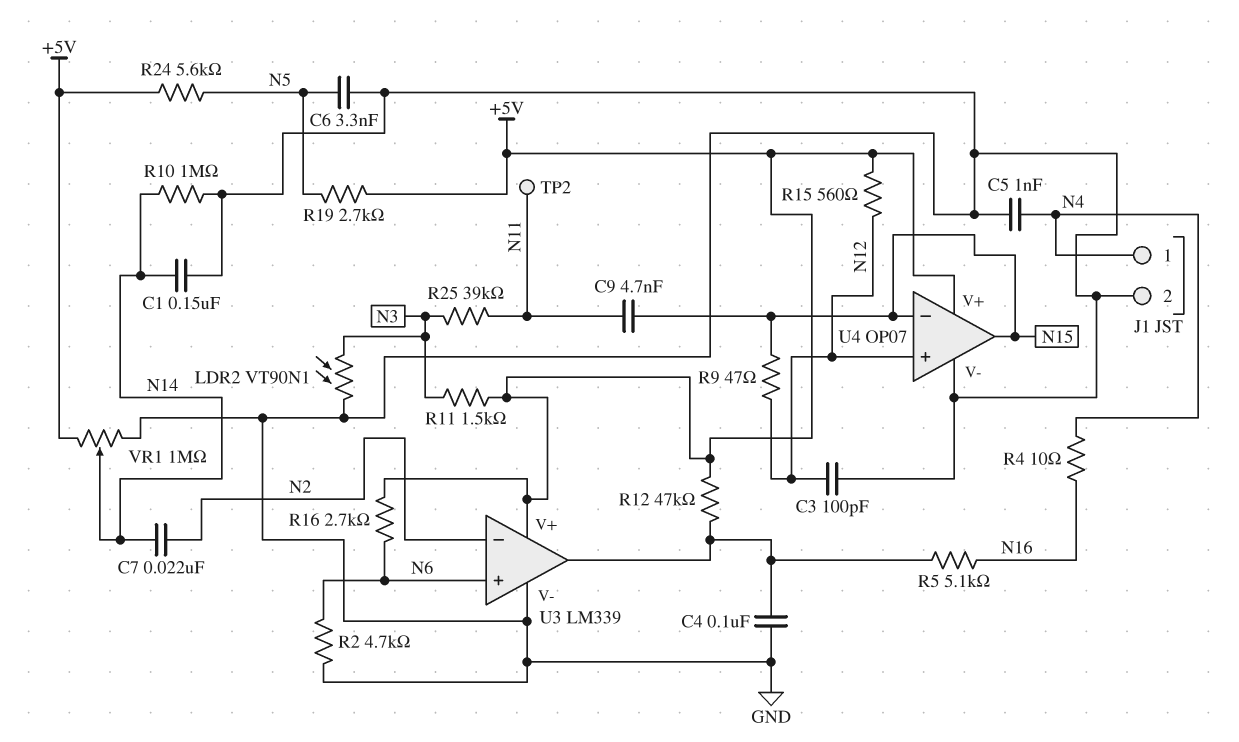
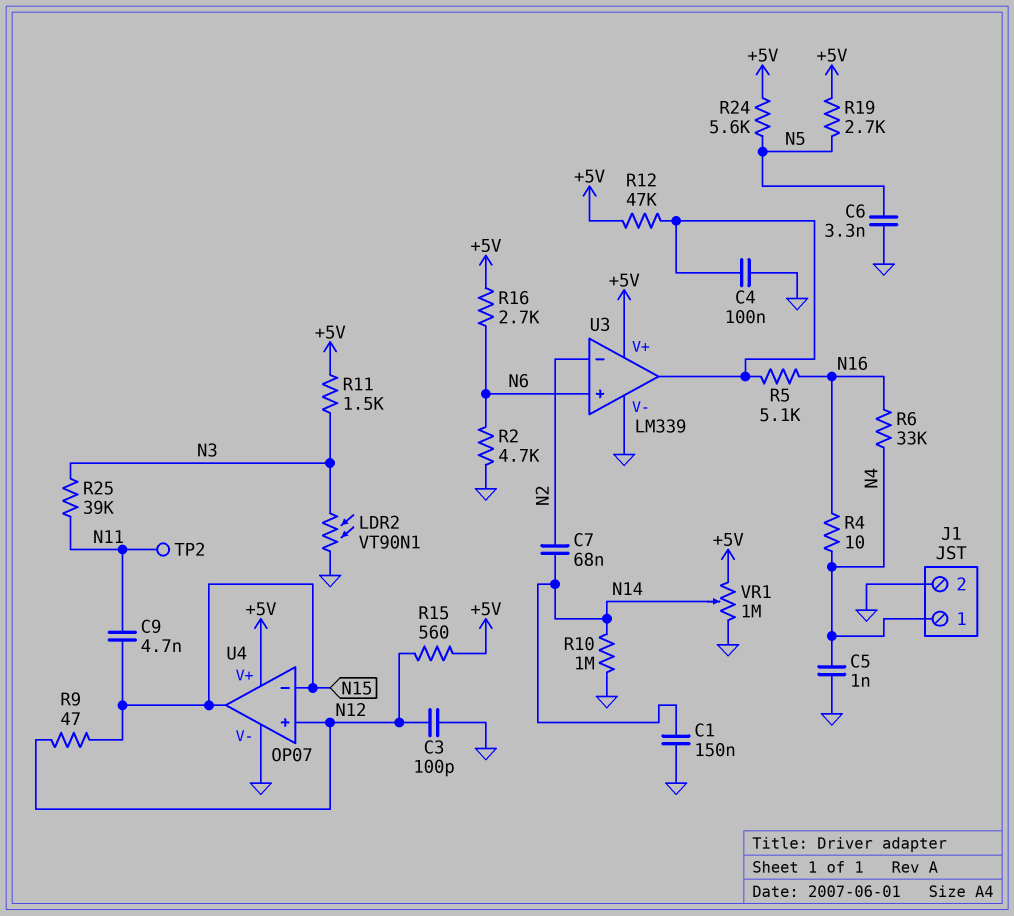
C7: 22nF (N2, N14) -> 68nF (N2, N14)
R6: none -> 33k (N4, N16)

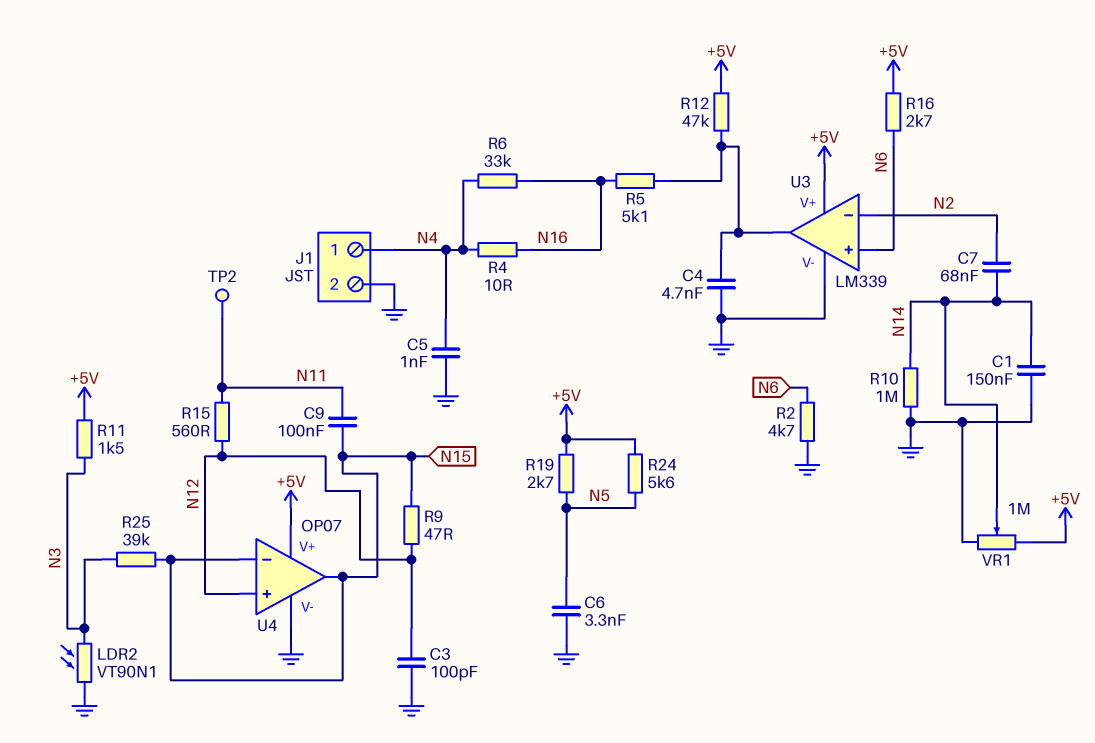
C4: 100nF (GND, U3/out) -> 4.7nF (GND, U3/out)
C9: 4.7nF (N11, N15) -> 100nF (N11, N15)
R15: 560 (+5V, N12) -> 560 (N11, N12)
R25: 39k (N3, N11) -> 39k (N3, N15)

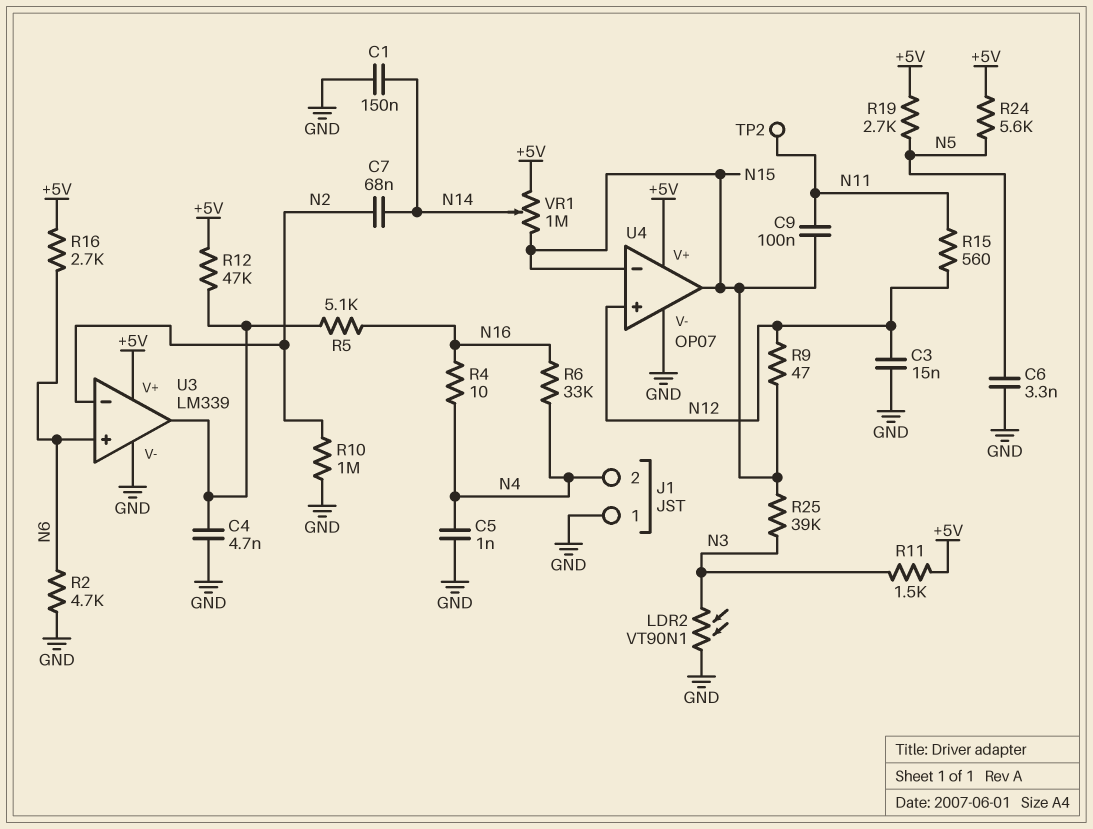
C3: 100pF (GND, N12) -> 15nF (GND, N12)
J1 pin 1: N4 -> GND
J1 pin 2: GND -> N4
R10: 1M (GND, N14) -> 1M (GND, N2)
VR1: 1M (+5V, GND, wiper N14) -> 1M (+5V, N15, wiper N14)

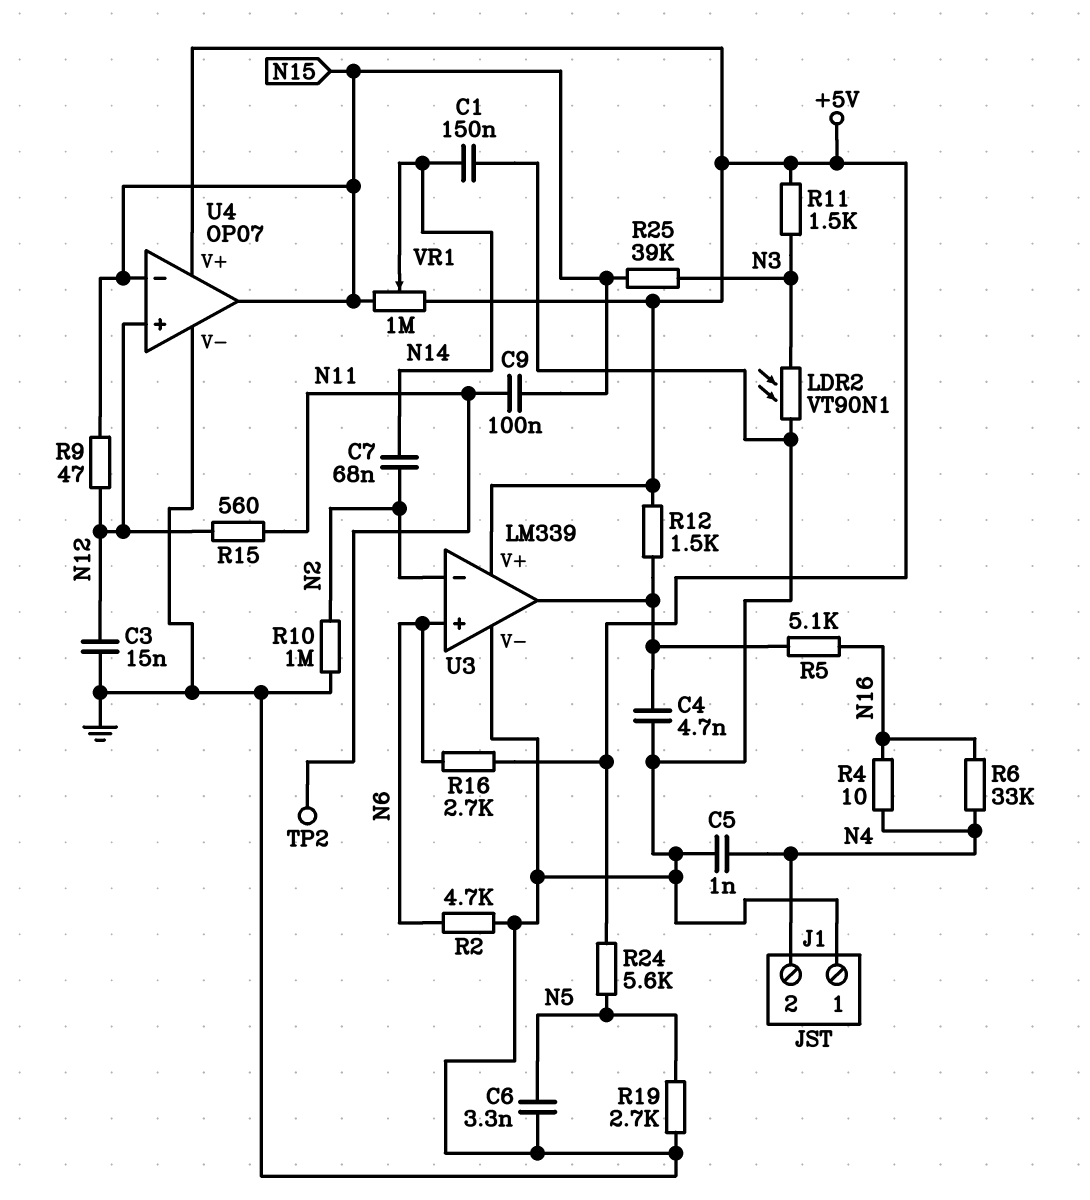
R12: 47k (+5V, U3/out) -> 1.5k (+5V, U3/out)
R19: 2.7k (+5V, N5) -> 2.7k (GND, N5)

